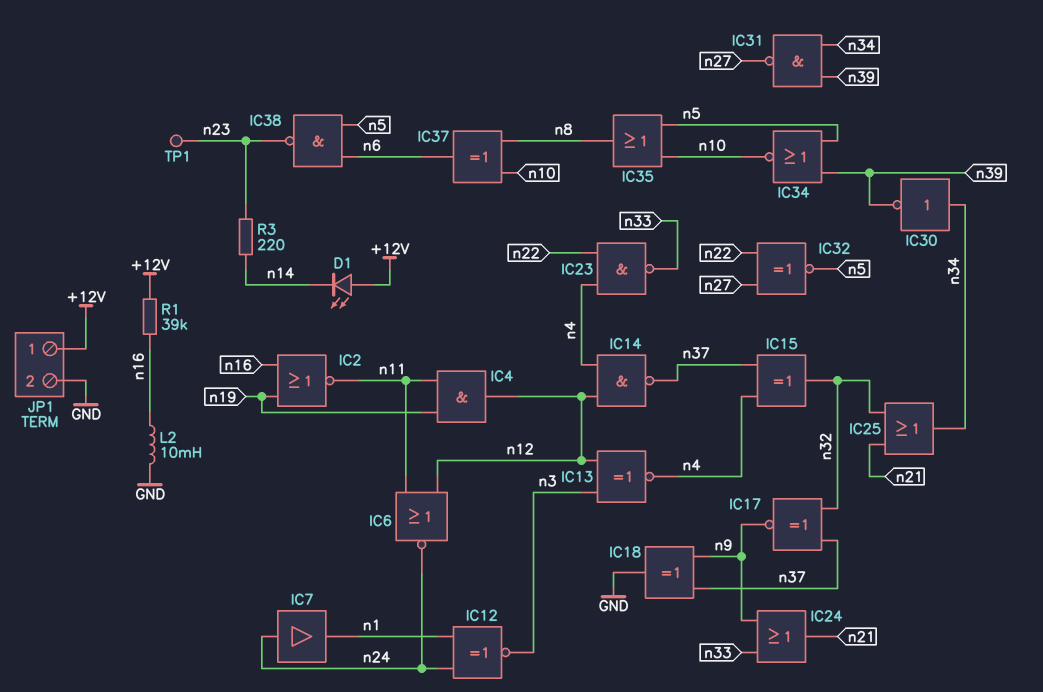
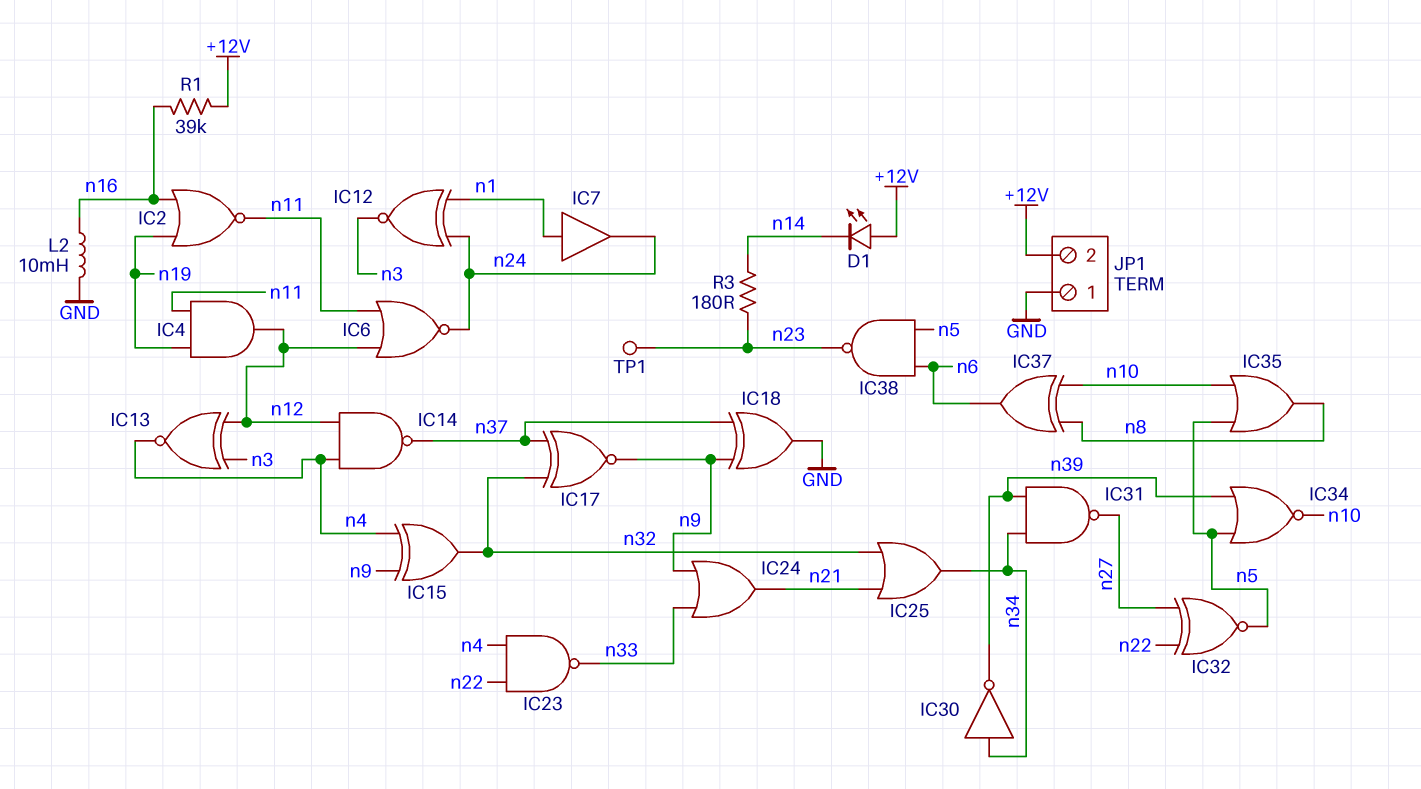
IC7: buffer (in n24, out n1) -> buffer (in n1, out n24)
IC15: XOR (in n4, in n37, out n32) -> XOR (in n4, in n9, out n32)
JP1 pin 1: +12V -> GND
JP1 pin 2: GND -> +12V
R3: 220 (n14, n23) -> 180 (n14, n23)

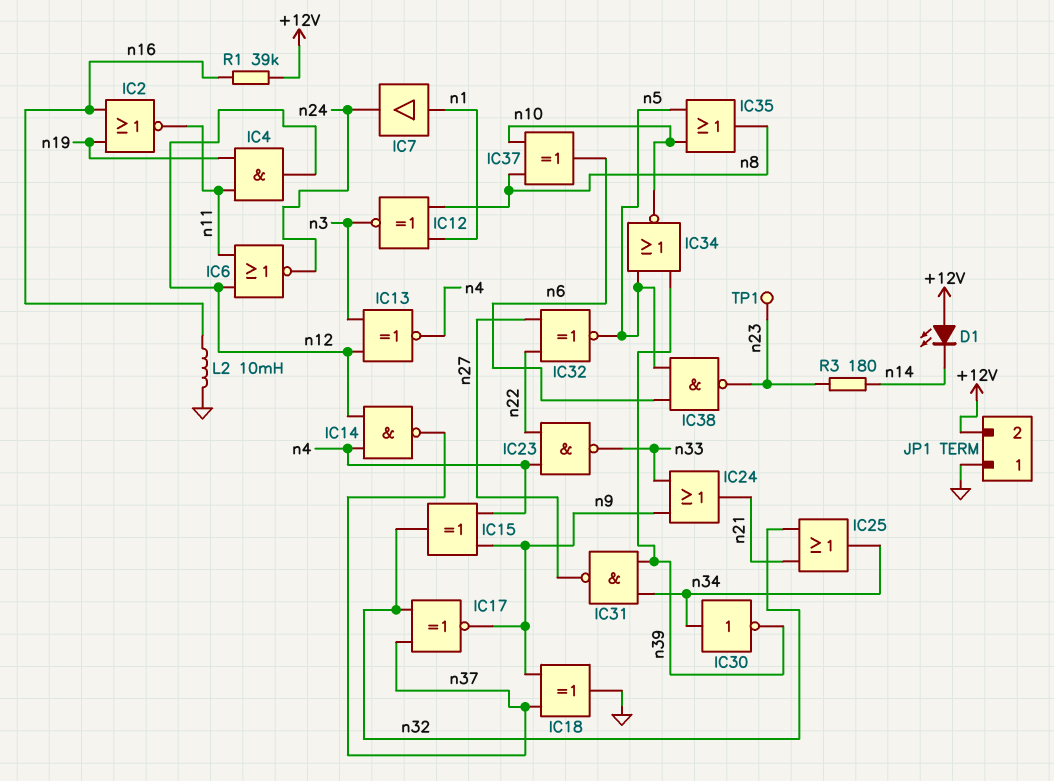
IC12: XNOR (in n1, in n24, out n3) -> XNOR (in n1, in n8, out n3)

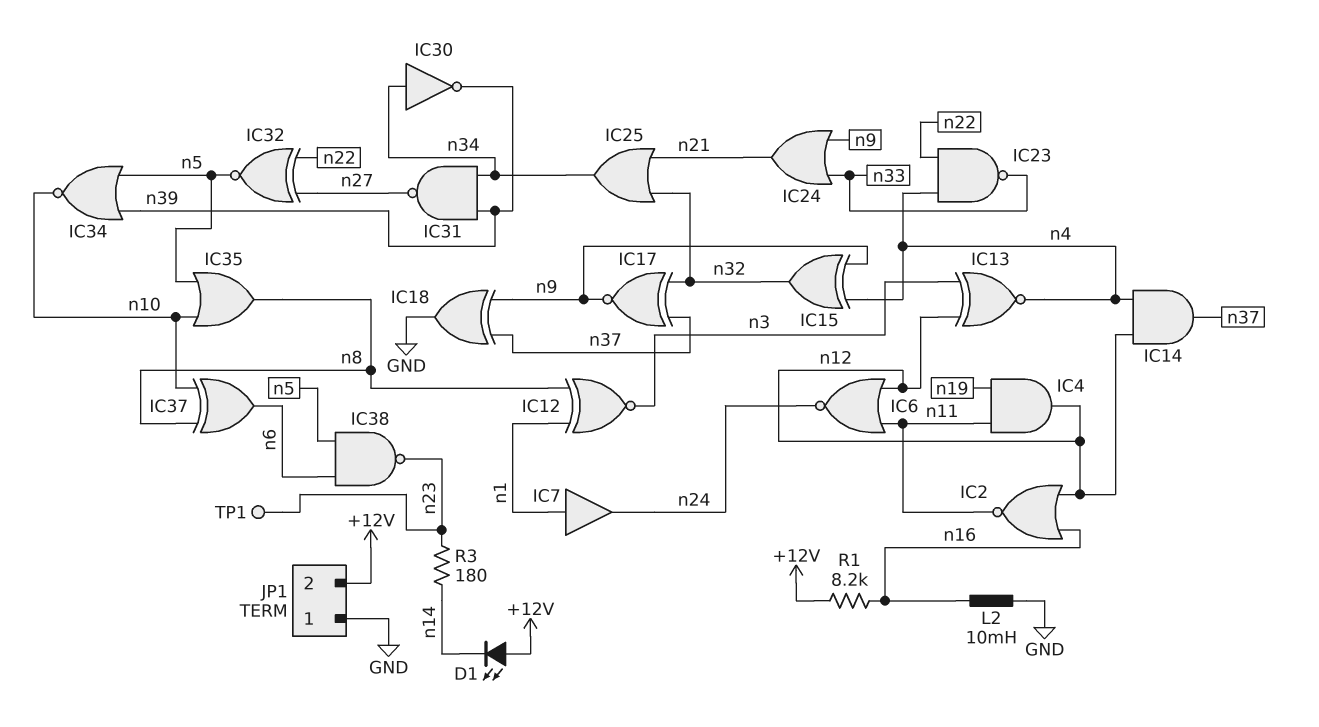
IC2: NOR (in n16, in n19, out n11) -> NOR (in n12, in n16, out n11)
IC14: NAND (in n4, in n12, out n37) -> AND (in n4, in n12, out n37)
R1: 39k (+12V, n16) -> 8.2k (+12V, n16)

